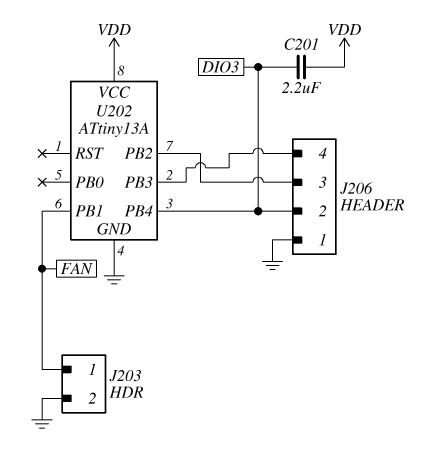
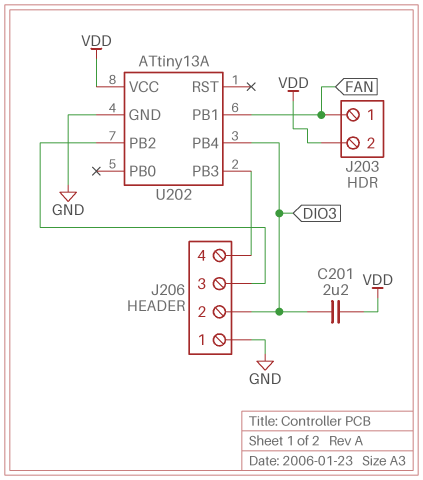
J203 pin 2: GND -> VDD

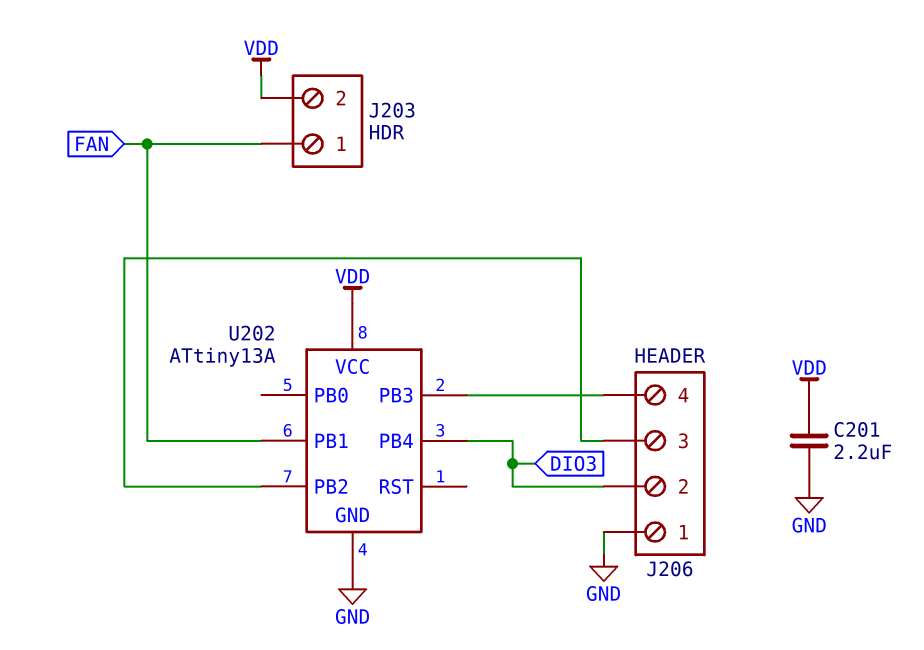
C201: 2.2uF (DIO3, VDD) -> 2.2uF (GND, VDD)

